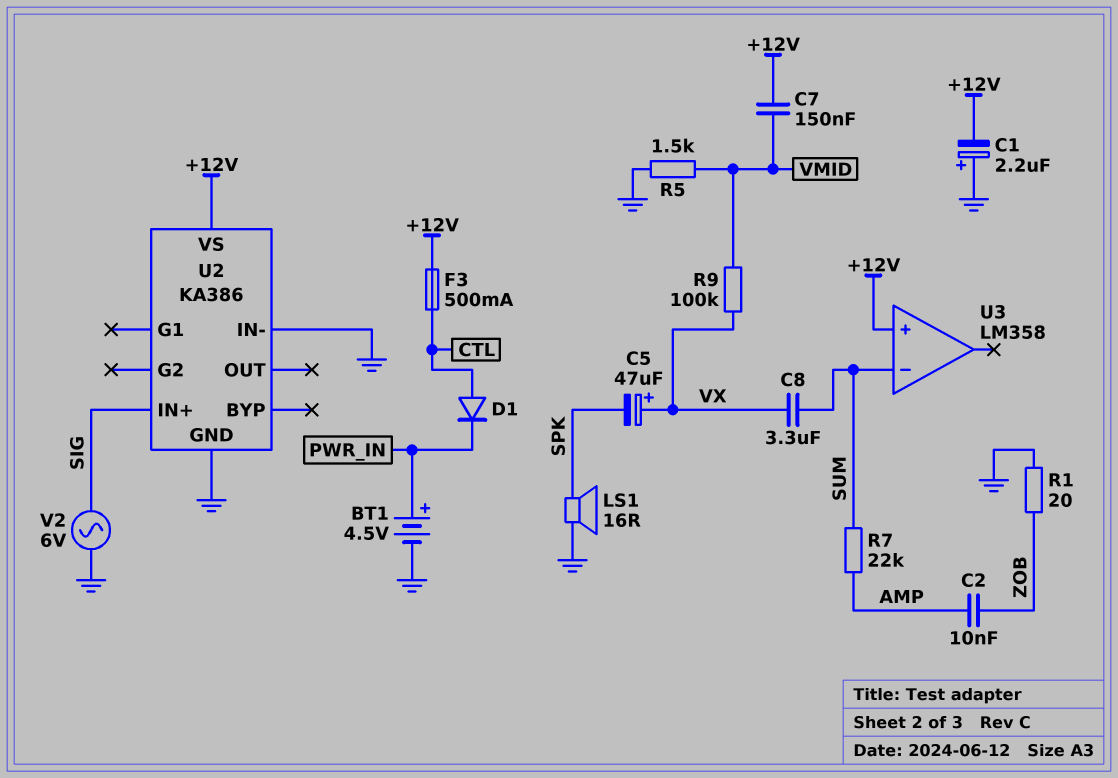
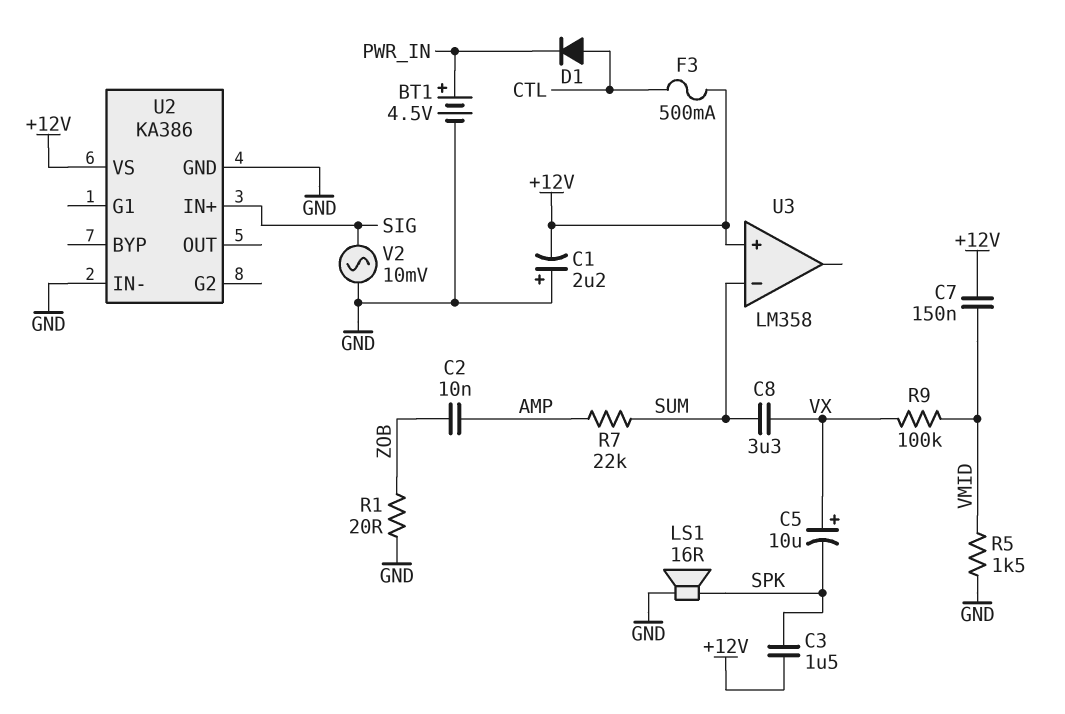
C3: none -> 1.5uF (+12V, SPK)
C5: 47uF (plus VX, minus SPK) -> 10uF (plus VX, minus SPK)
V2: AC 6V (GND, SIG) -> AC 10mV (GND, SIG)

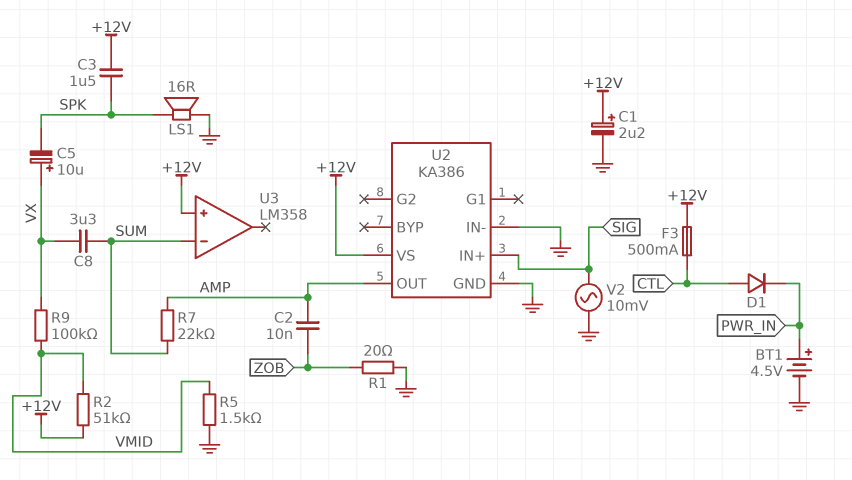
C1: 2.2uF (plus GND, minus +12V) -> 2.2uF (plus +12V, minus GND)
C7: 150nF (+12V, VMID) -> none
R2: none -> 51k (+12V, VMID)
U2 pin OUT: none -> AMP

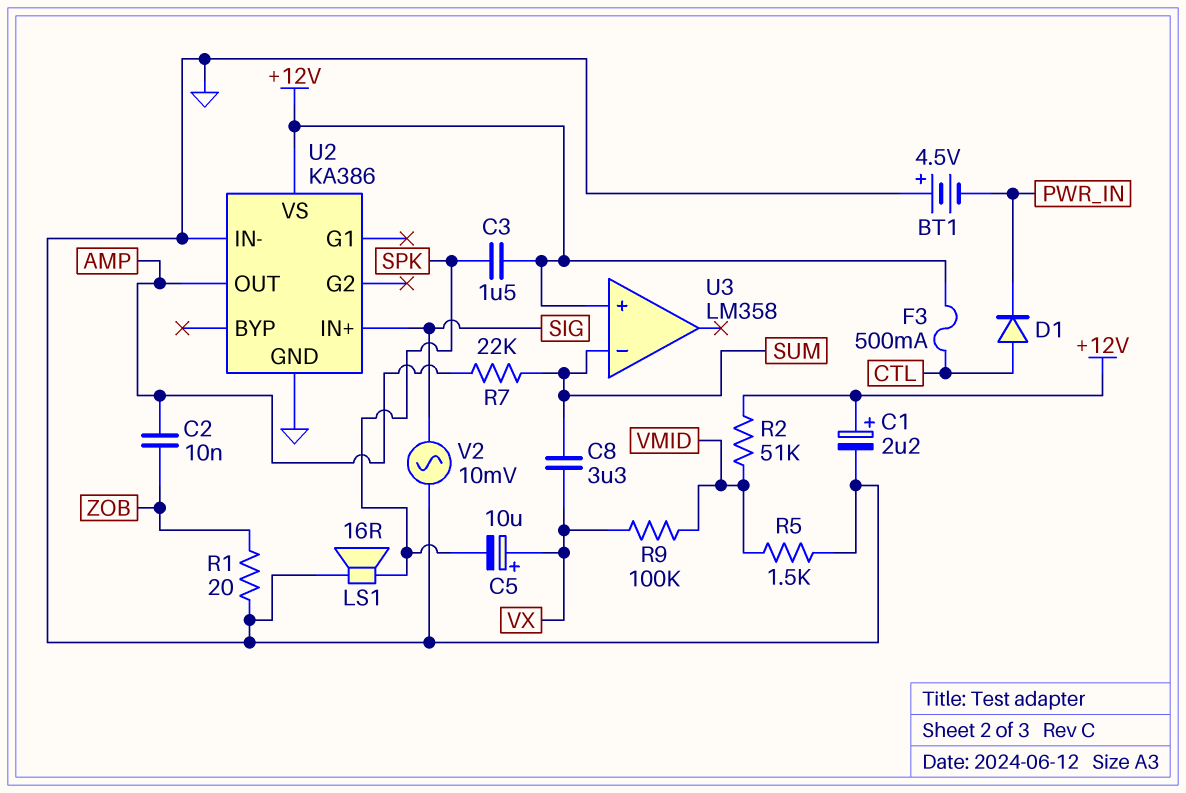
BT1: 4.5V (plus PWR_IN, minus GND) -> 4.5V (plus GND, minus PWR_IN)

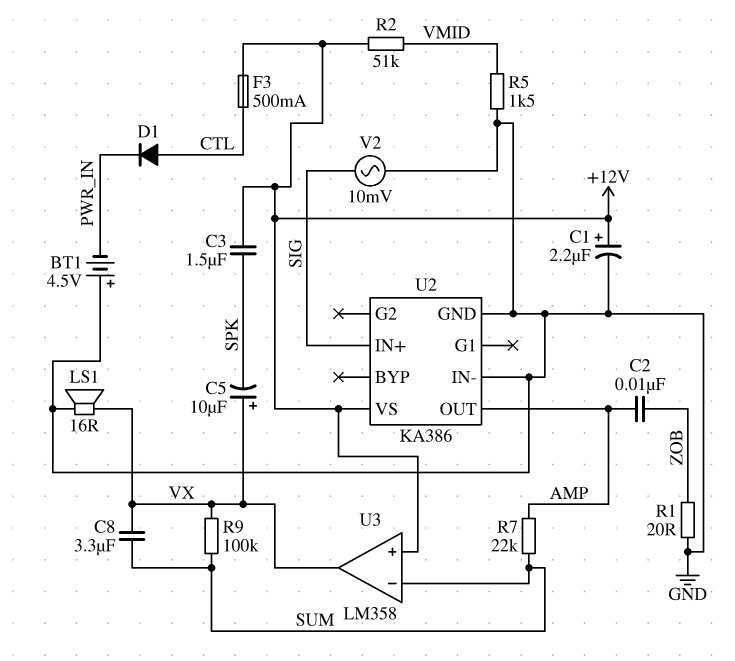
LS1: speaker 16R (GND, SPK) -> speaker 16R (GND, VX)
R9: 100k (VMID, VX) -> 100k (SUM, VX)
U3 pin out: none -> VX

